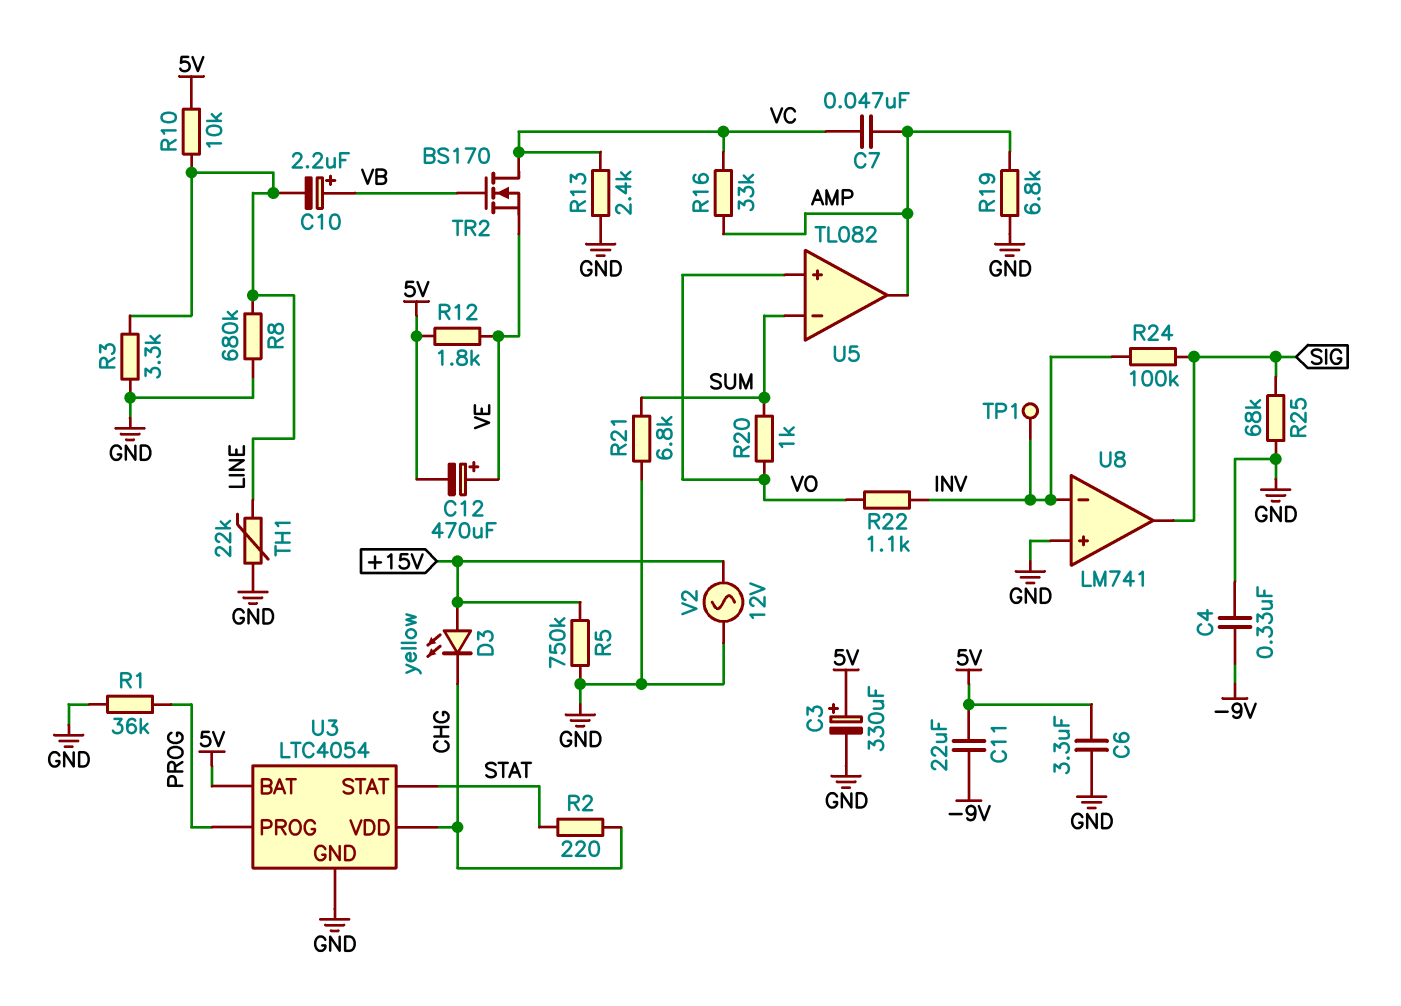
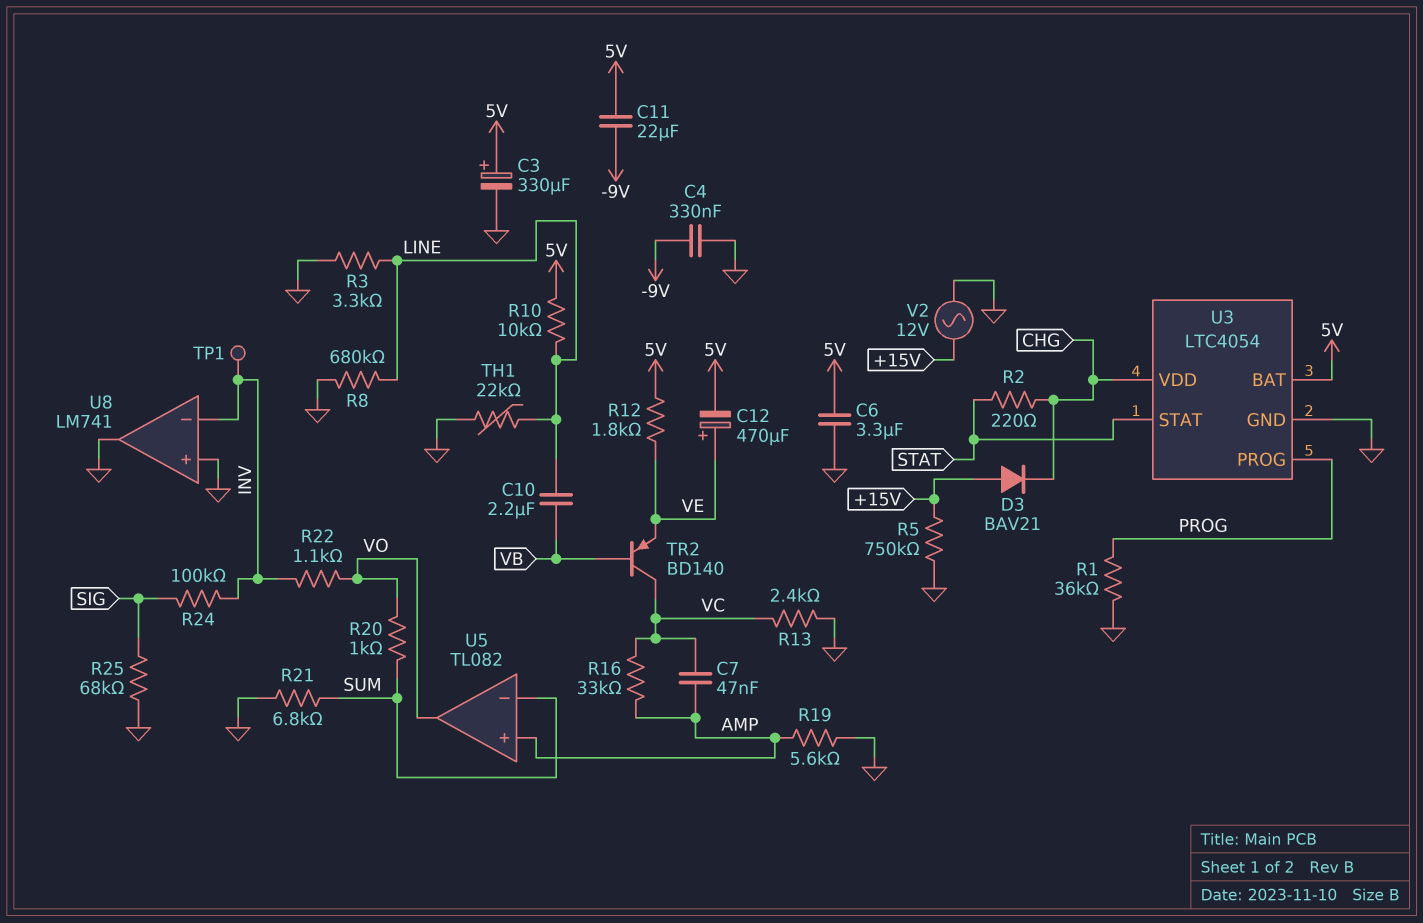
C10: 2.2uF (plus VB, minus LINE) -> 2.2uF (LINE, VB)
D3: LED yellow (A +15V, K CHG) -> diode BAV21 (A +15V, K CHG)
R19: 6.8k (AMP, GND) -> 5.6k (AMP, GND)
TR2: NMOS BS170 (G VB, D VC, S VE) -> PNP BD140 (B VB, C VC, E VE)
U5 pin in+: VO -> AMP
U5 pin out: AMP -> VO
U8 pin out: SIG -> GND

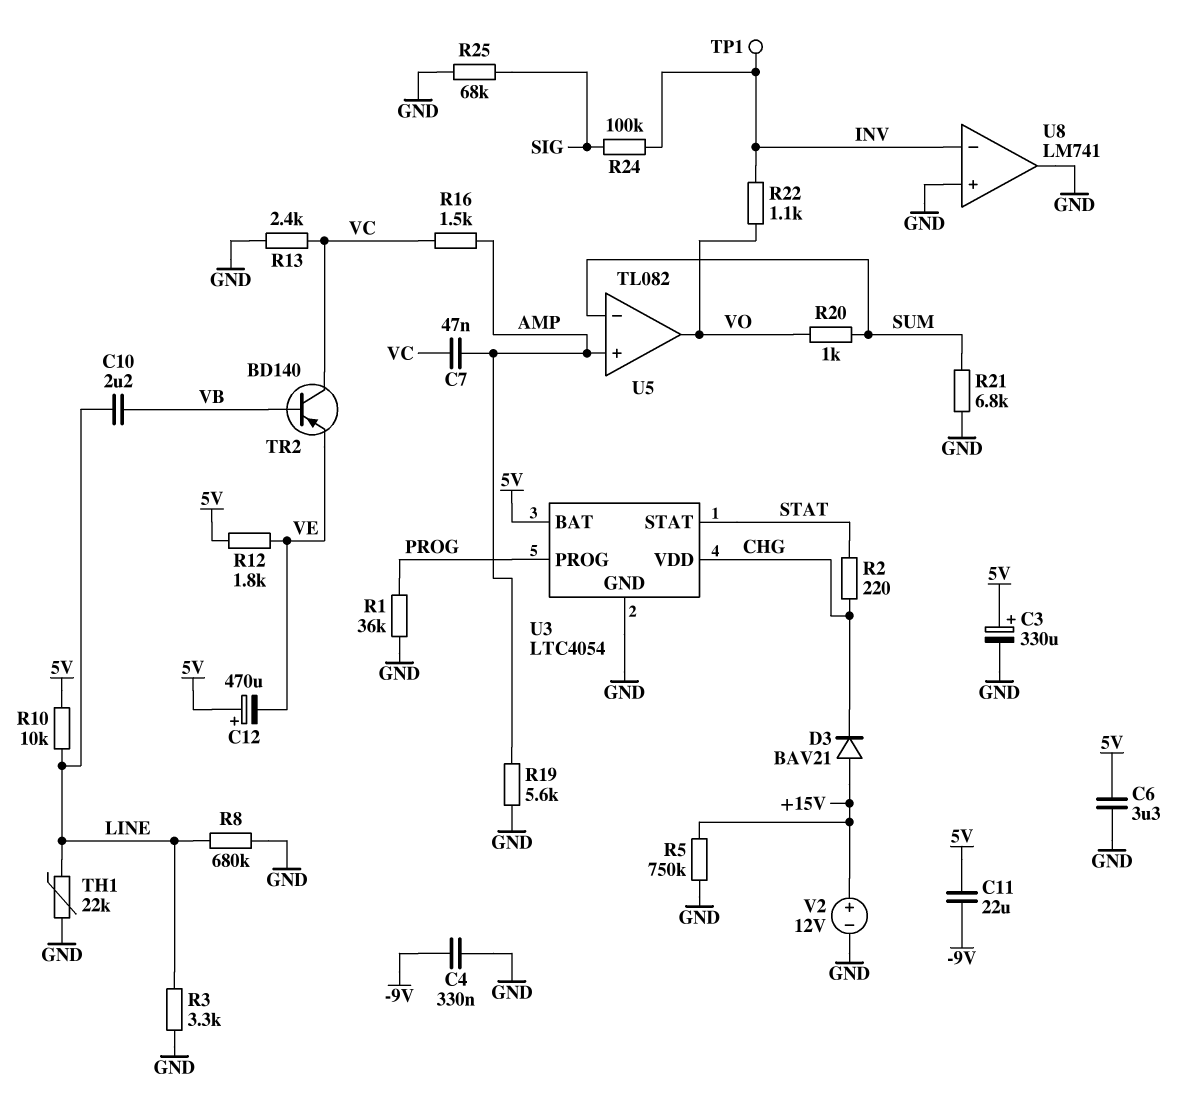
C12: 470uF (plus VE, minus 5V) -> 470uF (plus 5V, minus VE)
R16: 33k (AMP, VC) -> 1.5k (AMP, VC)
V2: AC 12V (+15V, GND) -> 12V (plus +15V, minus GND)

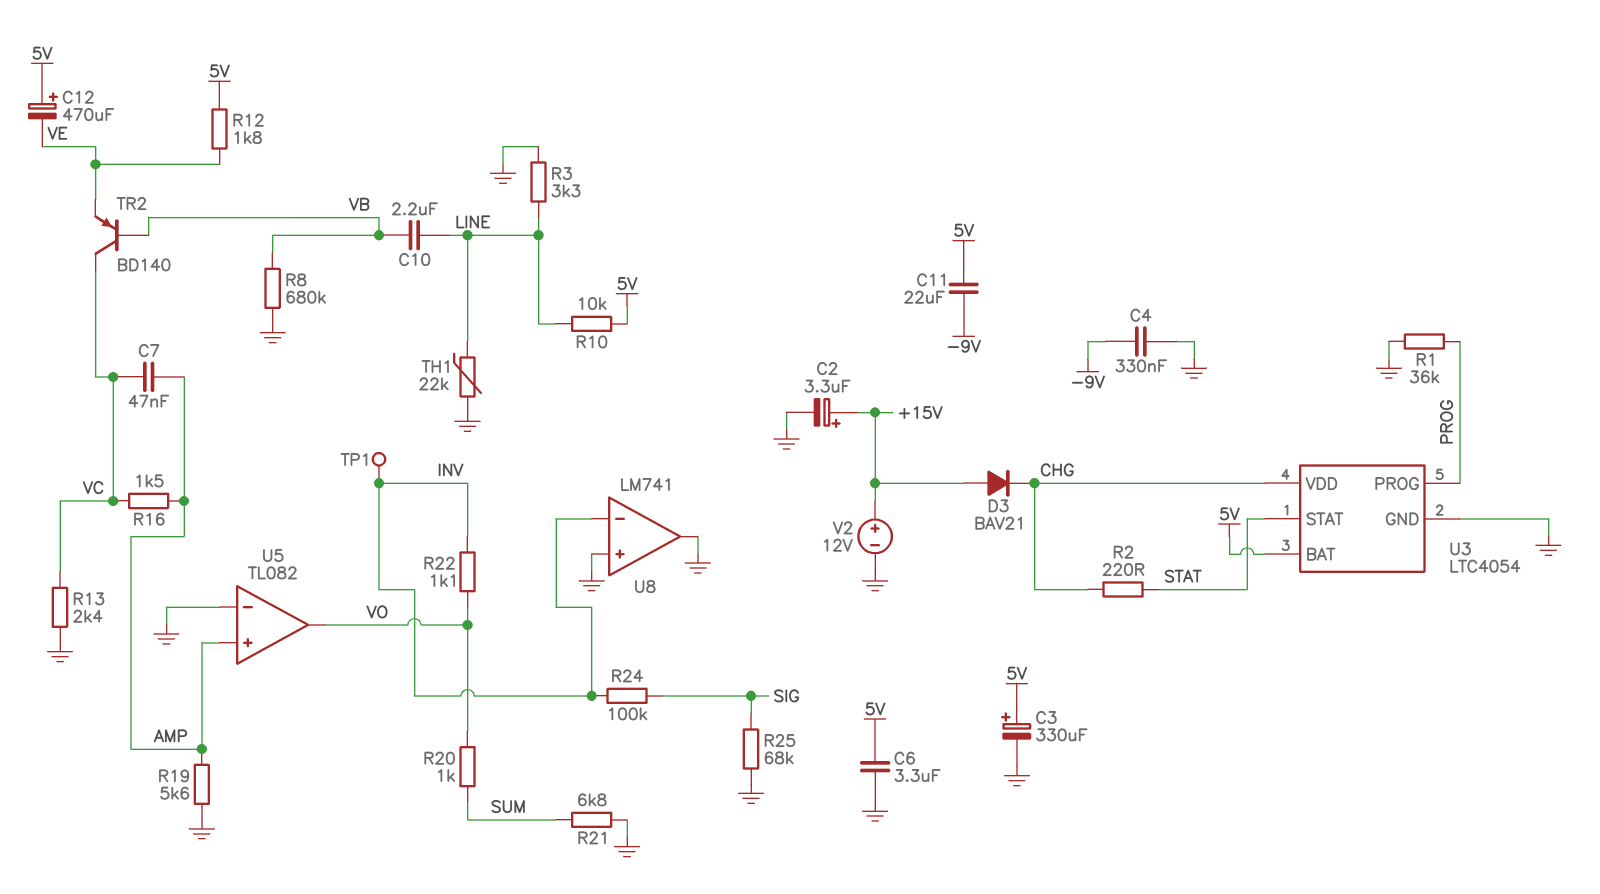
C2: none -> 3.3uF (plus +15V, minus GND)
R5: 750k (+15V, GND) -> none
R8: 680k (GND, LINE) -> 680k (GND, VB)
U5 pin in-: SUM -> GND

